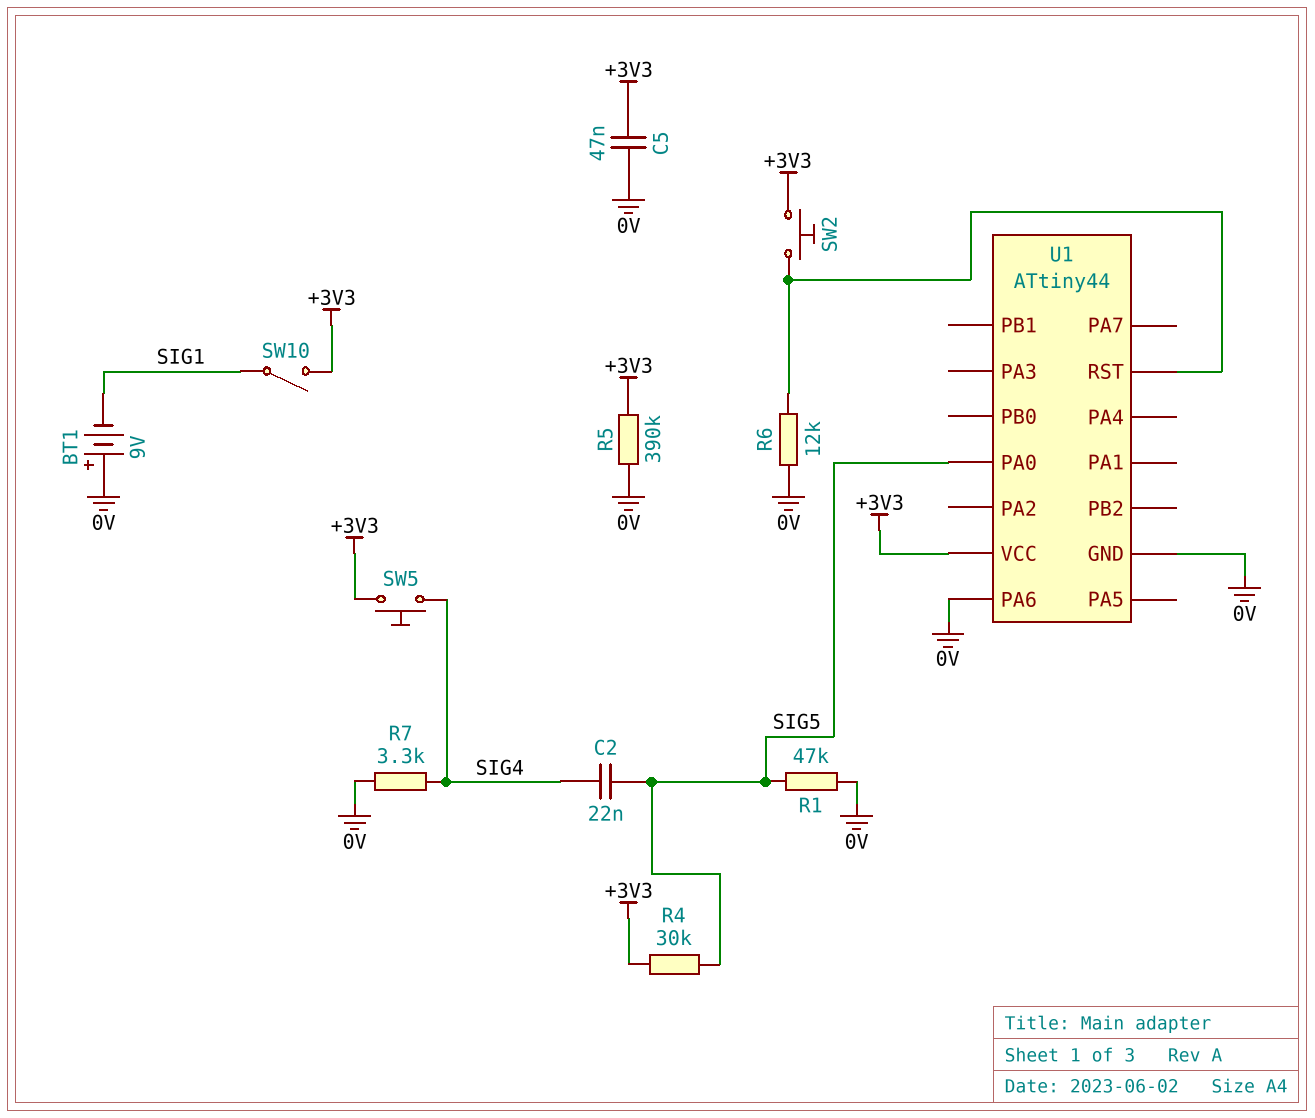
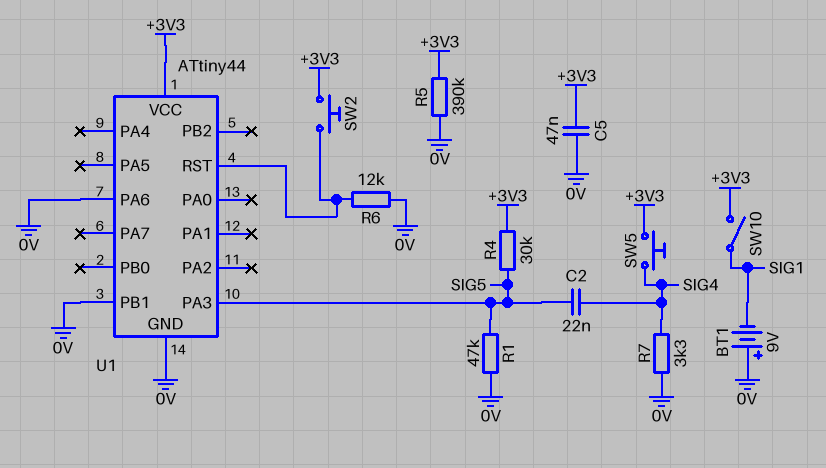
U1 pin PA0: SIG5 -> none
U1 pin PA3: none -> SIG5
U1 pin PB1: none -> 0V

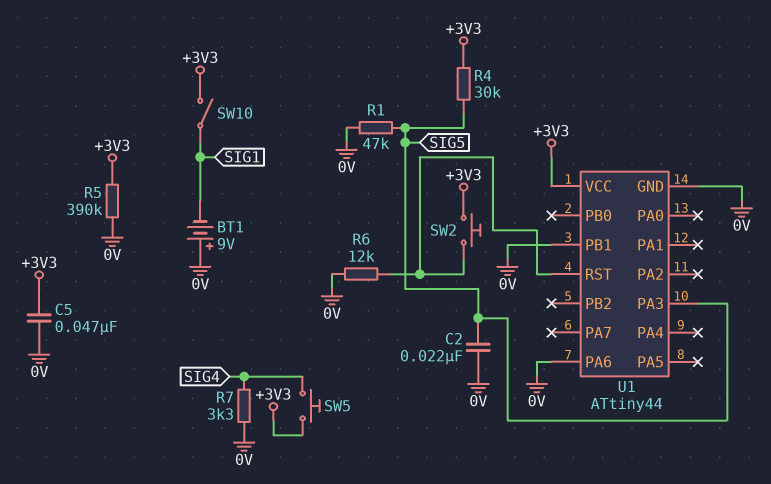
C2: 22nF (SIG4, SIG5) -> 22nF (0V, SIG5)

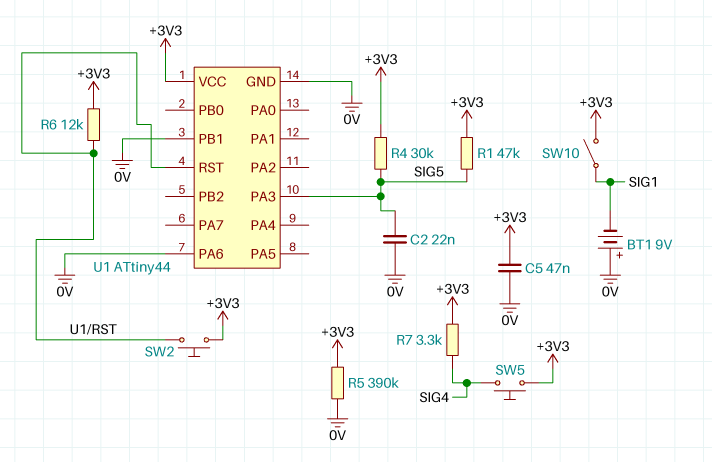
R1: 47k (0V, SIG5) -> 47k (+3V3, SIG5)
R6: 12k (0V, U1/RST) -> 12k (+3V3, U1/RST)
R7: 3.3k (0V, SIG4) -> 3.3k (+3V3, SIG4)

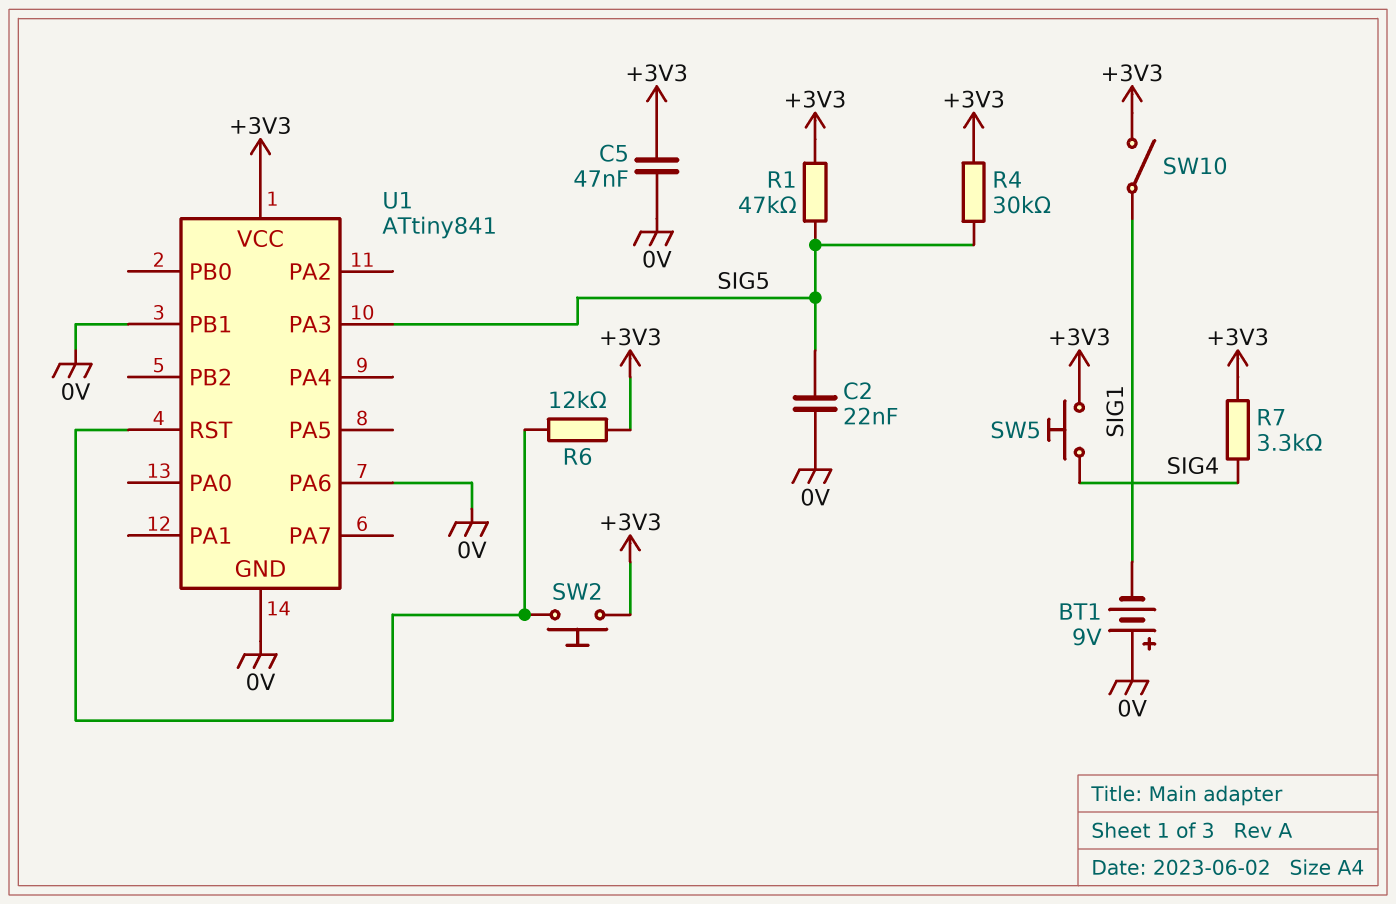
R5: 390k (+3V3, 0V) -> none
U1: ATtiny44 -> ATtiny841

